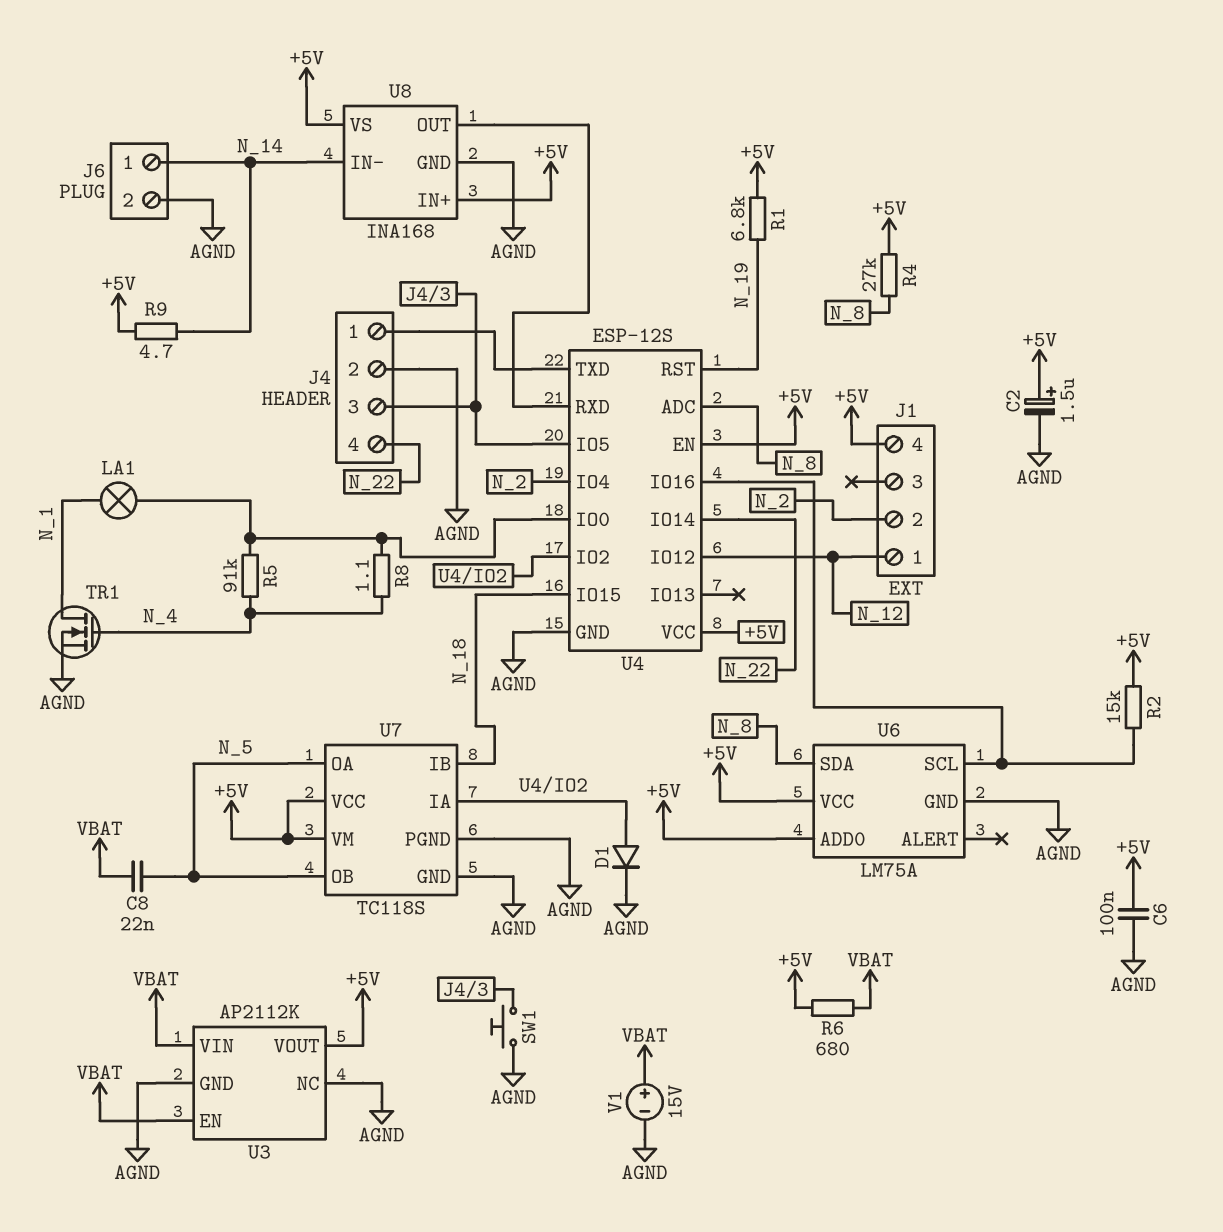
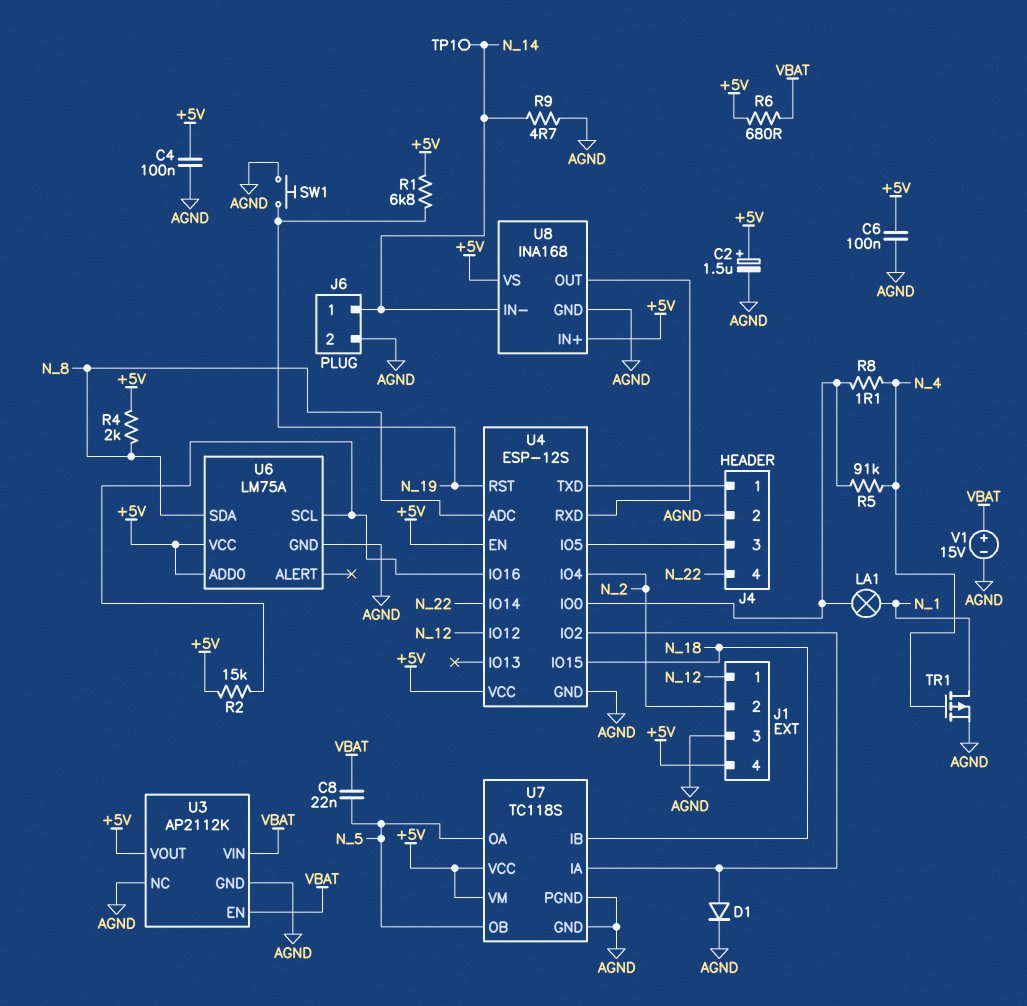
C4: none -> 100nF (+5V, AGND)
J1 pin 3: none -> AGND
R4: 27k (+5V, N_8) -> 2k (+5V, N_8)
R9: 4.7 (+5V, N_14) -> 4.7 (AGND, N_14)
SW1: button (AGND, J4/3) -> button (AGND, N_19)
TP1: none -> test point (N_14)
TR1: NMOS (G N_4, D N_1, S AGND) -> PMOS (G N_4, D N_1, S AGND)

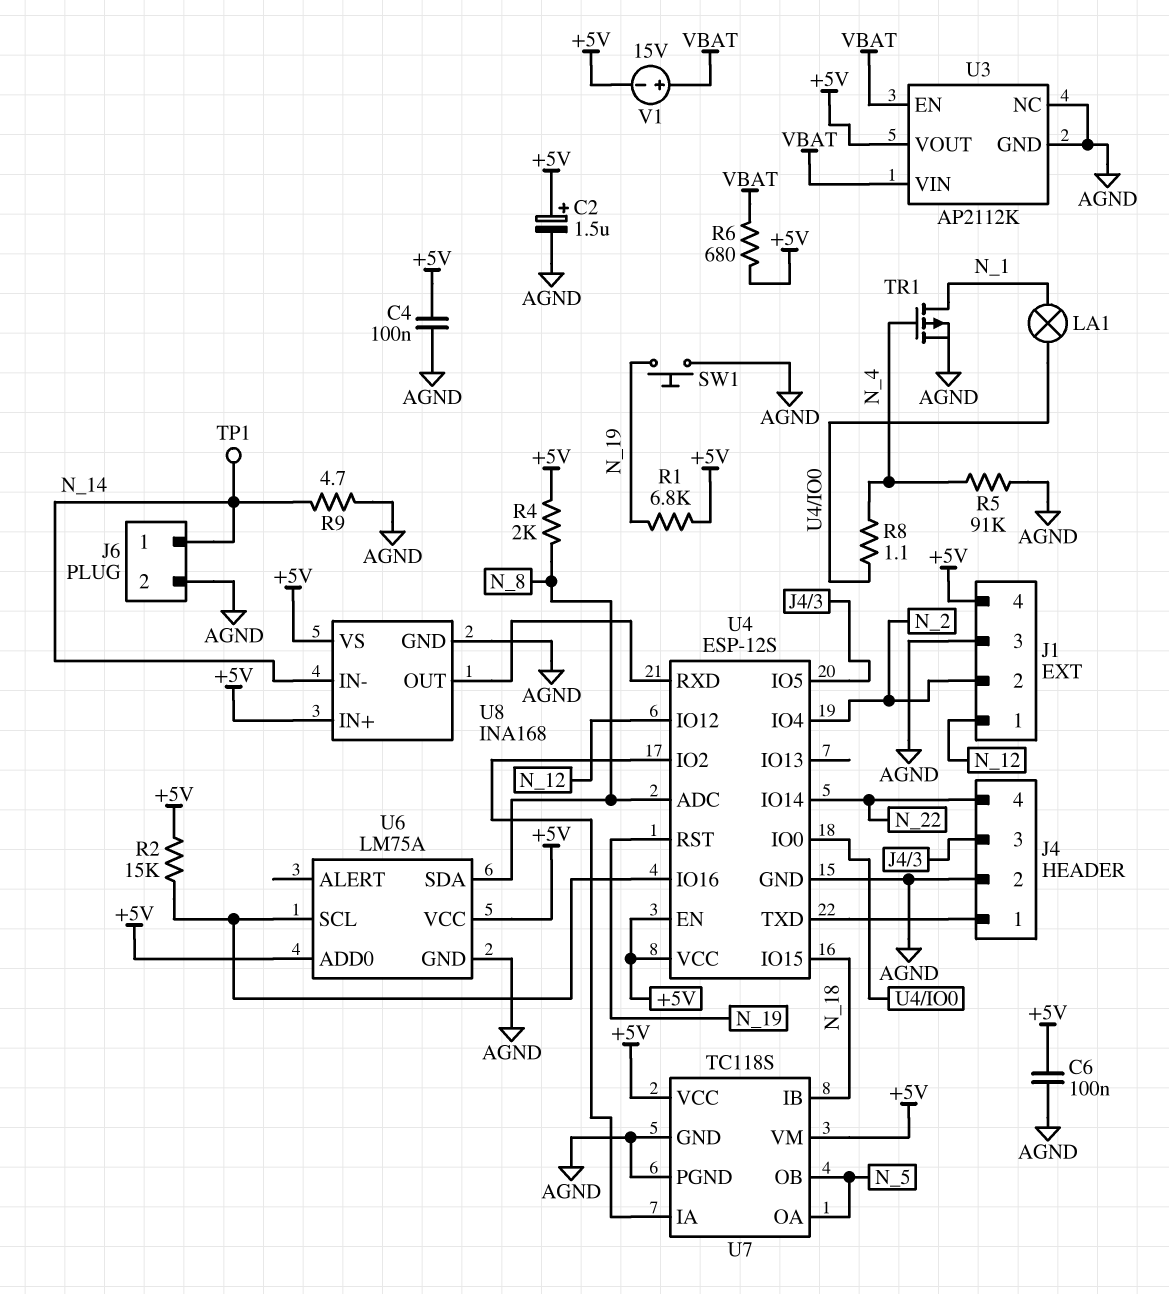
C8: 22nF (N_5, VBAT) -> none
D1: diode (A U4/IO2, K AGND) -> none
R5: 91k (N_4, U4/IO0) -> 91k (AGND, N_4)
V1: 15V (plus VBAT, minus AGND) -> 15V (plus VBAT, minus +5V)

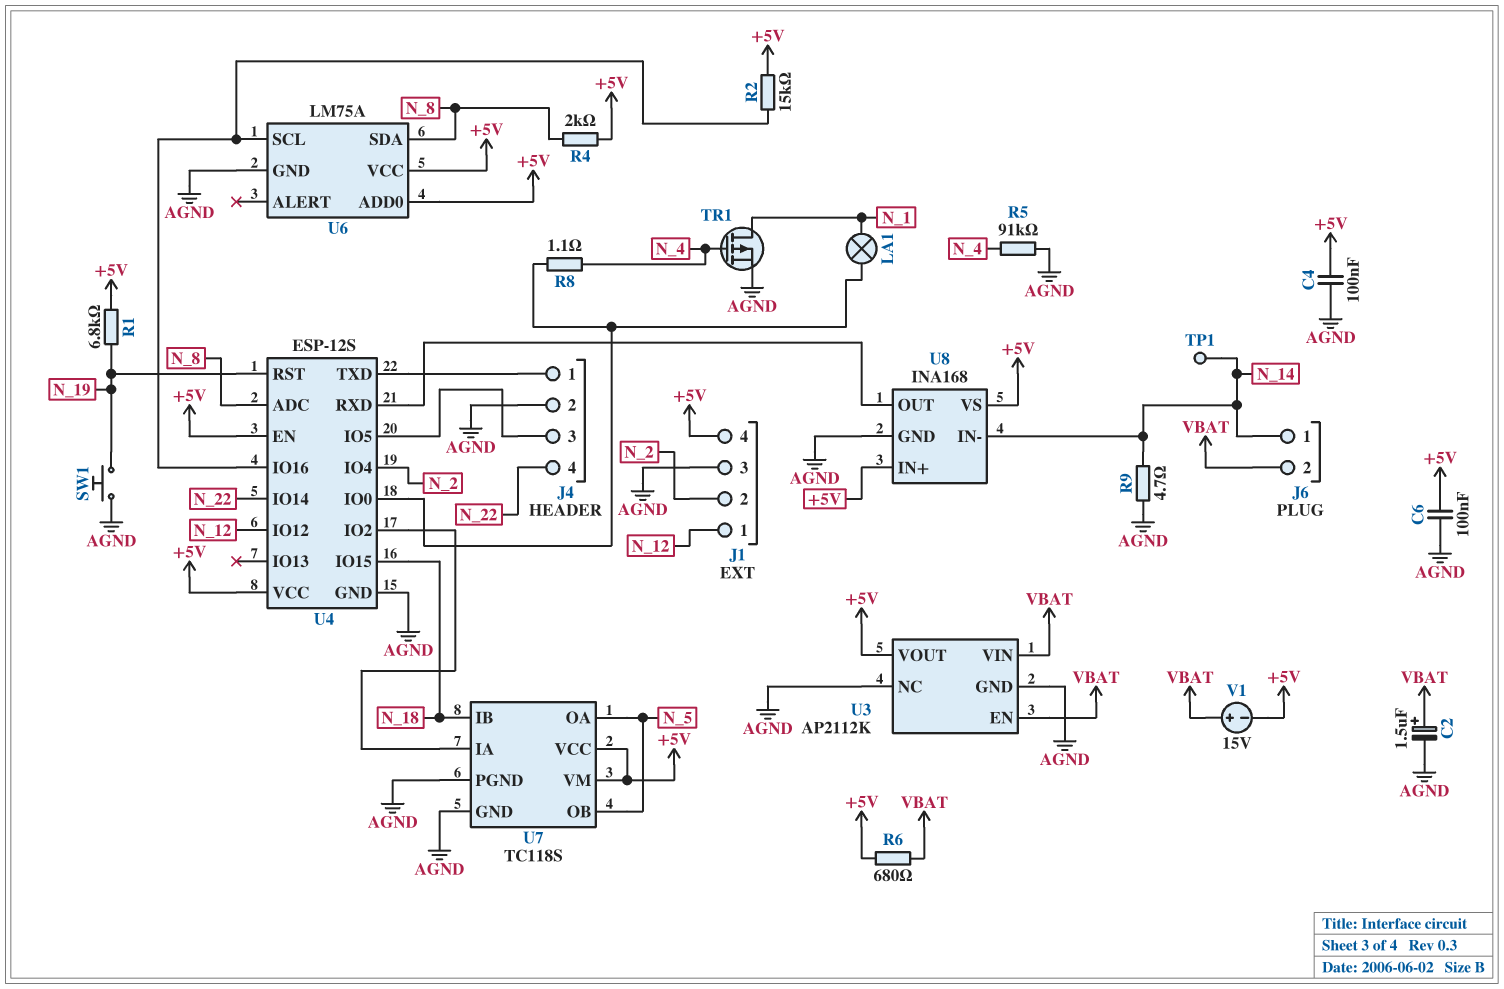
C2: 1.5uF (plus +5V, minus AGND) -> 1.5uF (plus VBAT, minus AGND)
J6 pin 2: AGND -> VBAT

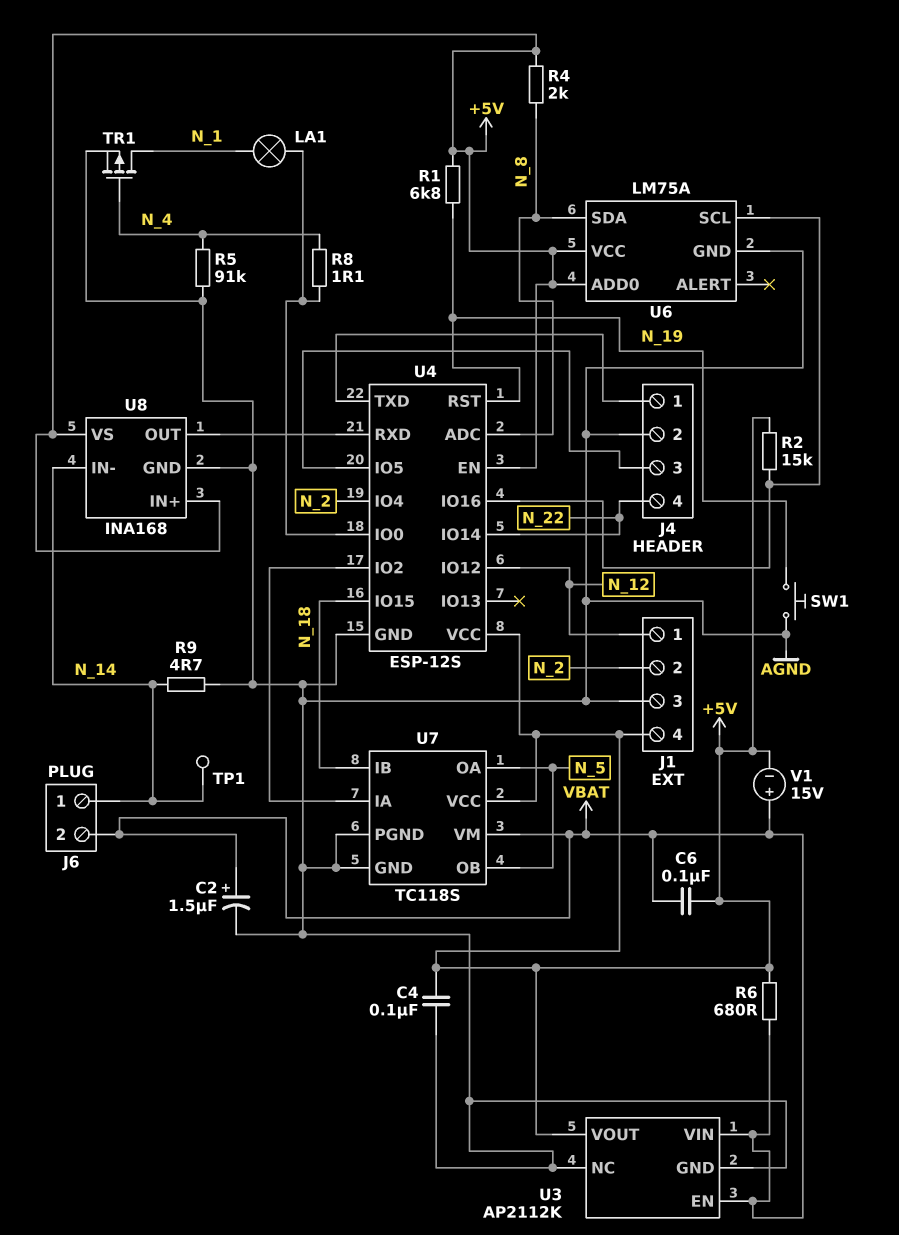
C6: 100nF (+5V, AGND) -> 100nF (+5V, VBAT)
U7 pin VM: +5V -> VBAT

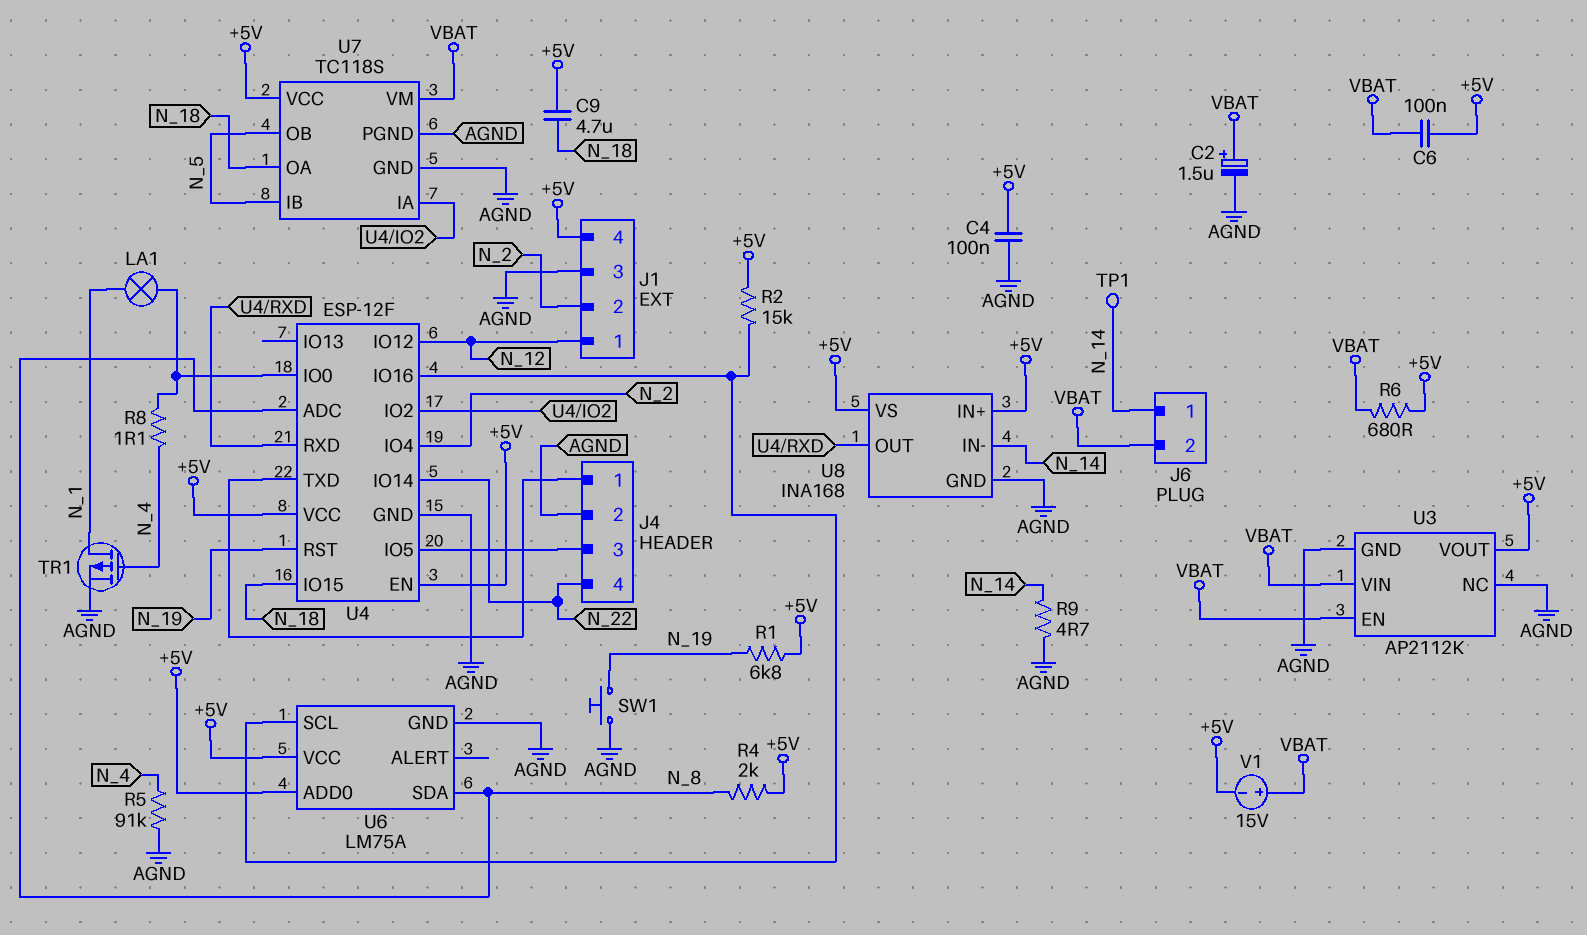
C9: none -> 4.7uF (+5V, N_18)
U4: ESP-12S -> ESP-12F
U7 pin IB: N_18 -> N_5
U7 pin OA: N_5 -> N_18

